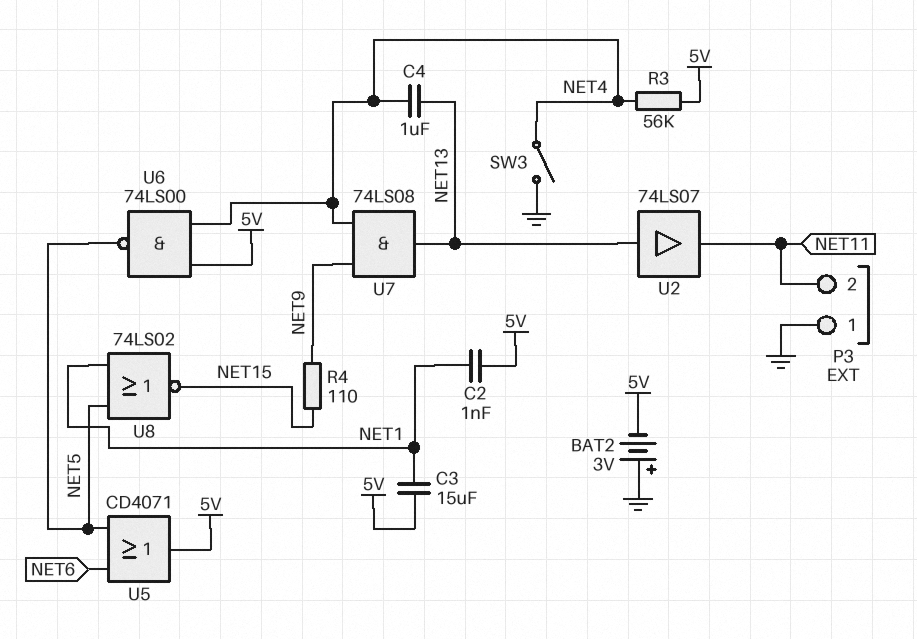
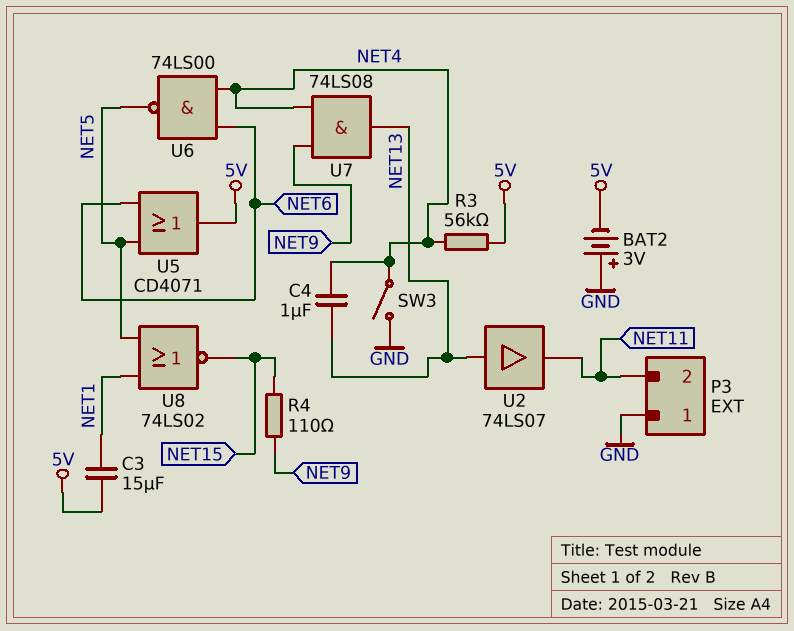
C2: 1nF (5V, NET1) -> none
U6: NAND 74LS00 (in 5V, in NET4, out NET5) -> NAND 74LS00 (in NET4, in NET6, out NET5)

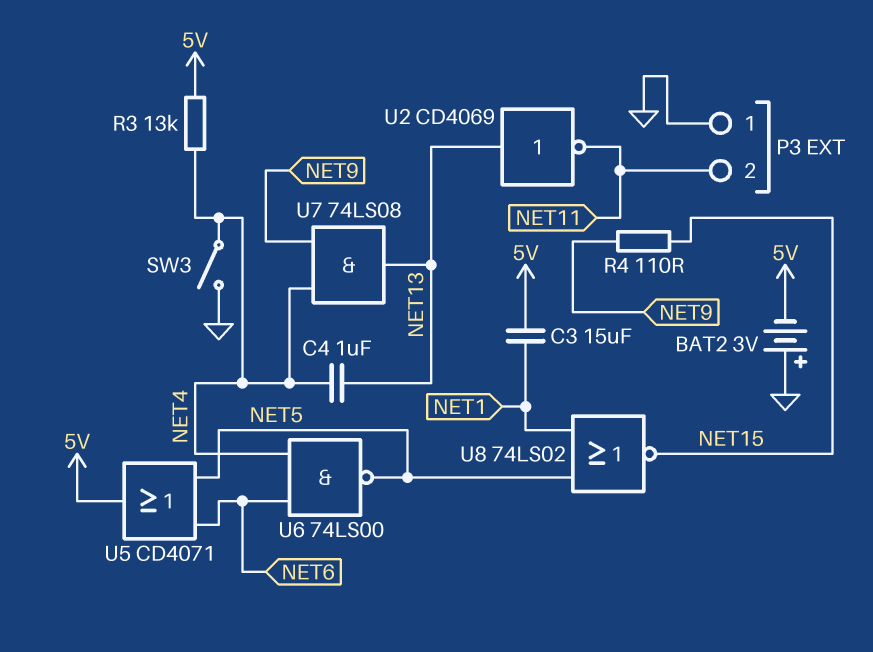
R3: 56k (5V, NET4) -> 13k (5V, NET4)
U2: buffer 74LS07 (in NET13, out NET11) -> NOT CD4069 (in NET13, out NET11)

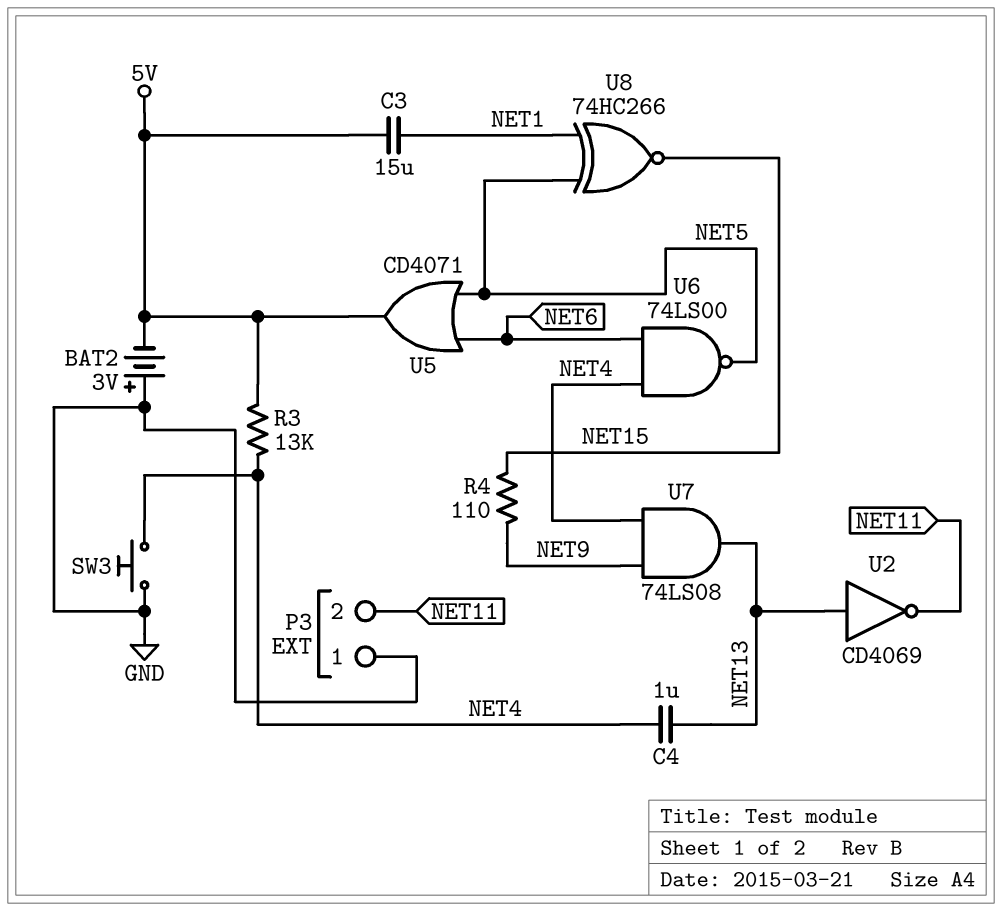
SW3: switch (GND, NET4) -> button (GND, NET4)
U8: NOR 74LS02 (in NET1, in NET5, out NET15) -> XNOR 74HC266 (in NET1, in NET5, out NET15)

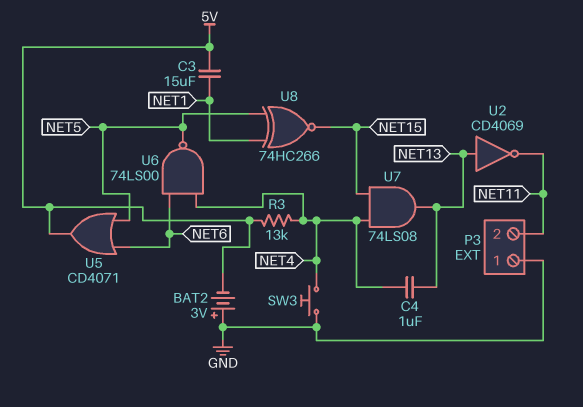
R4: 110 (NET9, NET15) -> none
U7: AND 74LS08 (in NET4, in NET9, out NET13) -> AND 74LS08 (in NET4, in NET15, out NET13)

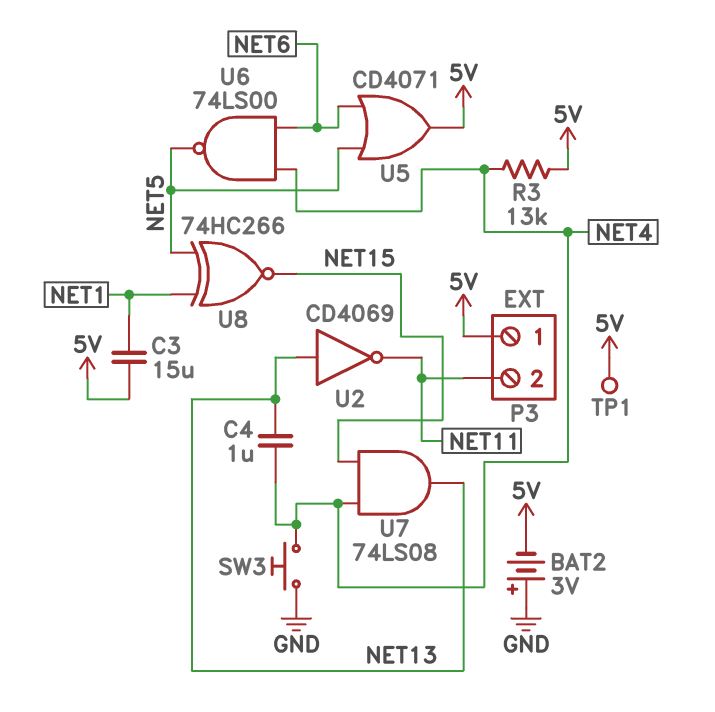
P3 pin 1: GND -> 5V
TP1: none -> test point (5V)

